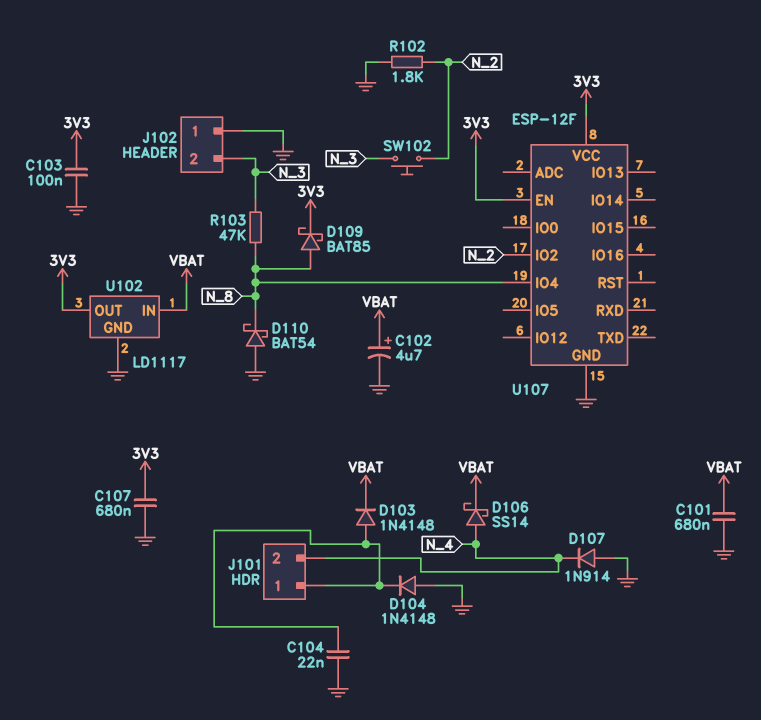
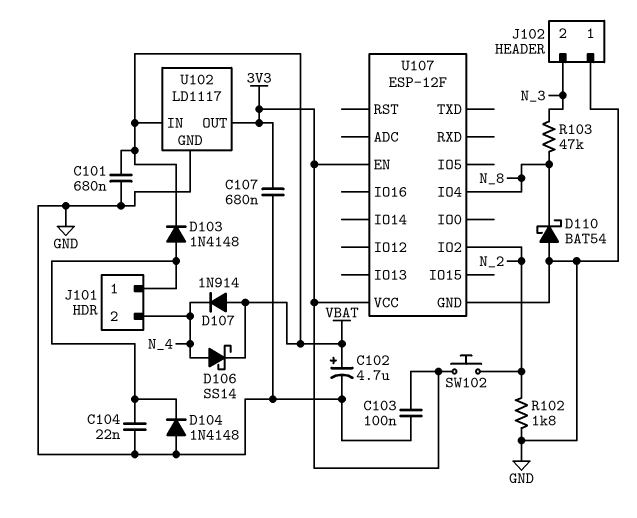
D107: diode 1N914 (A GND, K N_4) -> diode 1N914 (A VBAT, K N_4)
D109: schottky BAT85 (A N_8, K 3V3) -> none
SW102: button (N_2, N_3) -> button (3V3, N_2)

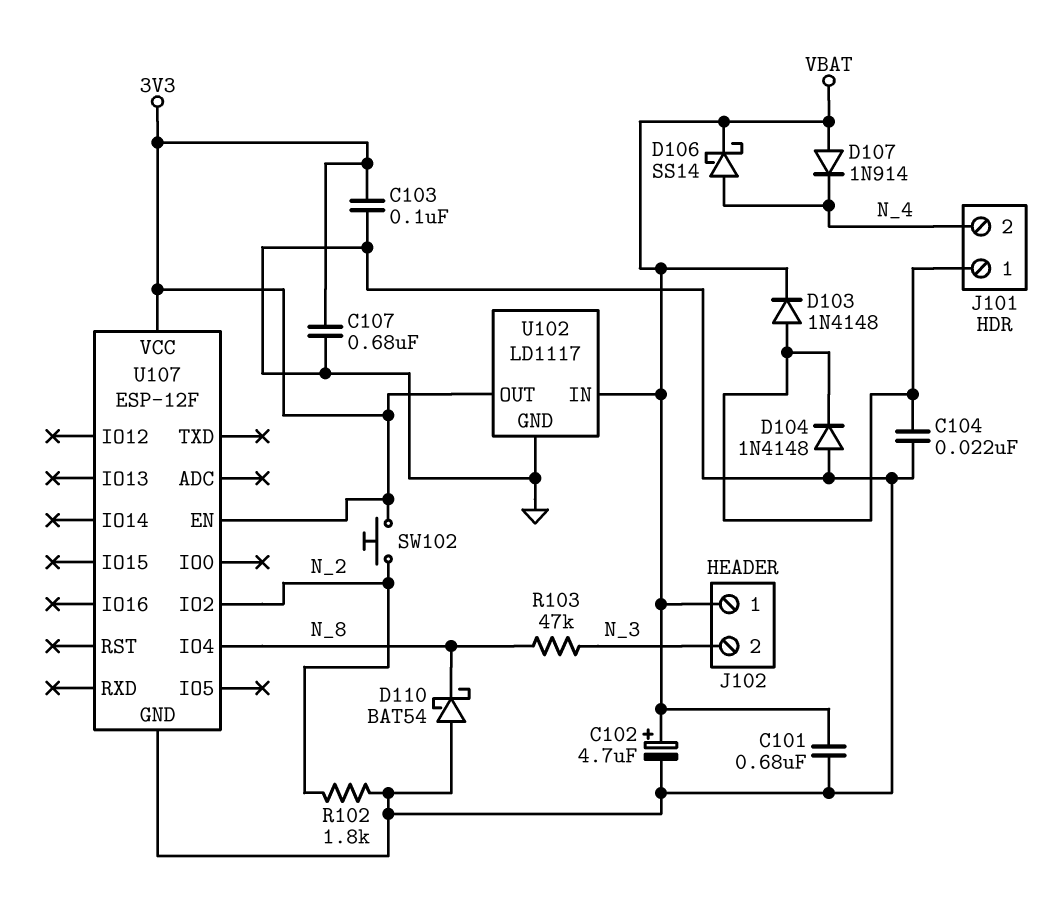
J102 pin 1: GND -> VBAT

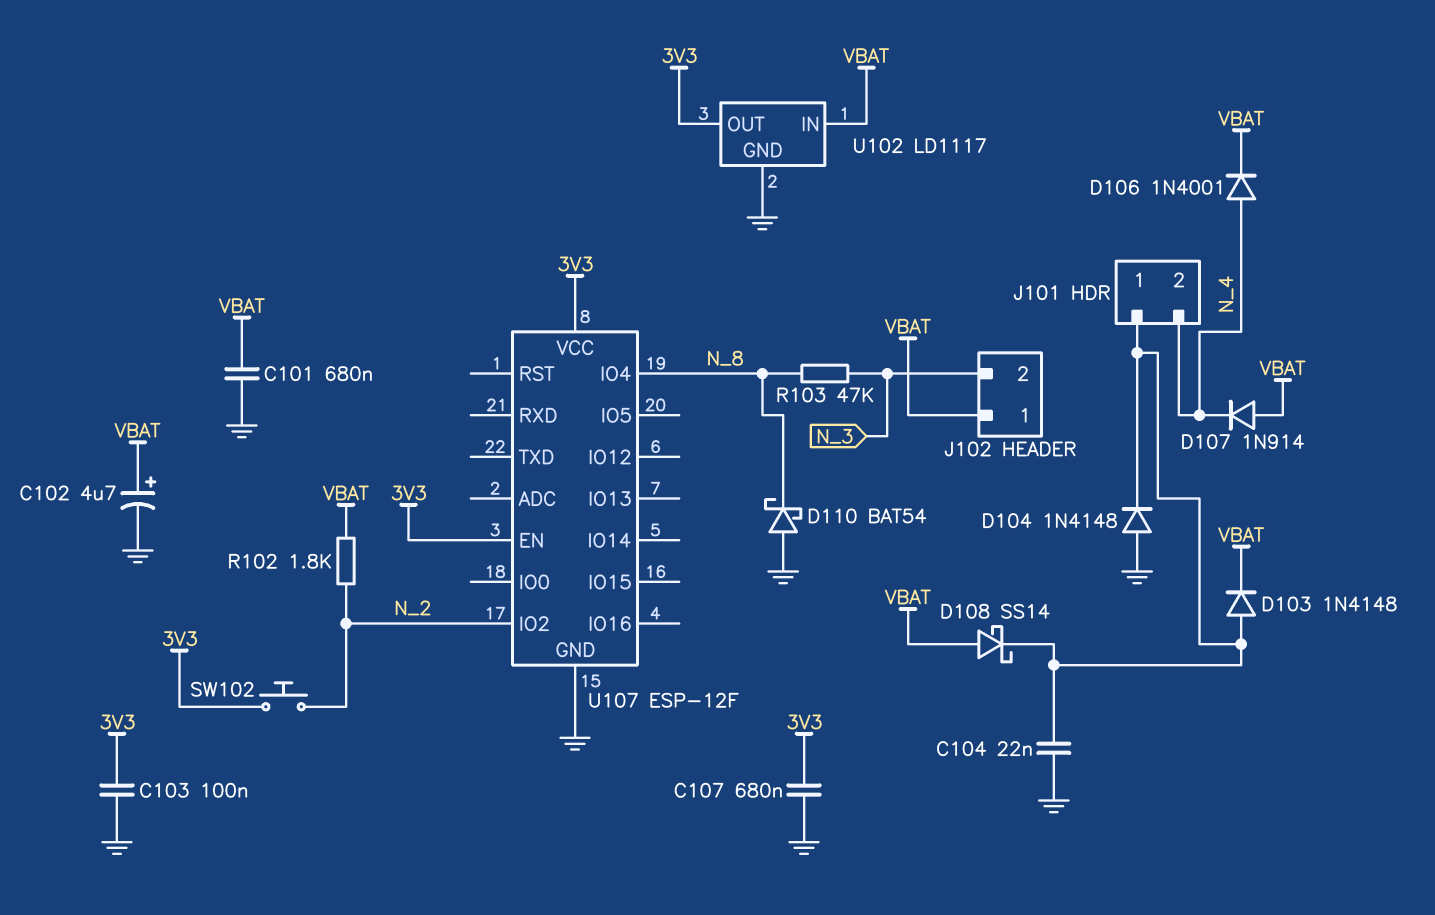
D106: schottky SS14 (A N_4, K VBAT) -> diode 1N4001 (A N_4, K VBAT)
D108: none -> schottky SS14 (A VBAT, K J101/1)
R102: 1.8k (GND, N_2) -> 1.8k (N_2, VBAT)

